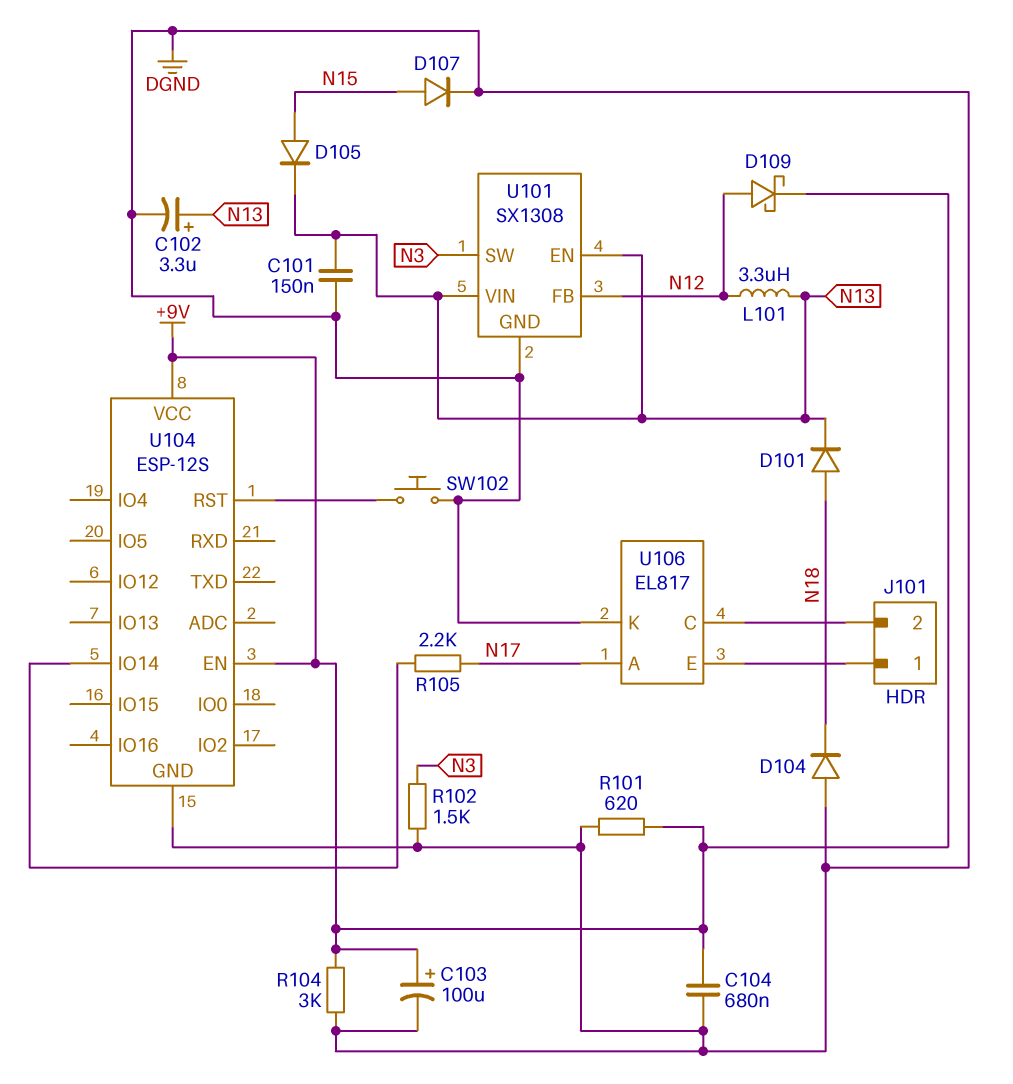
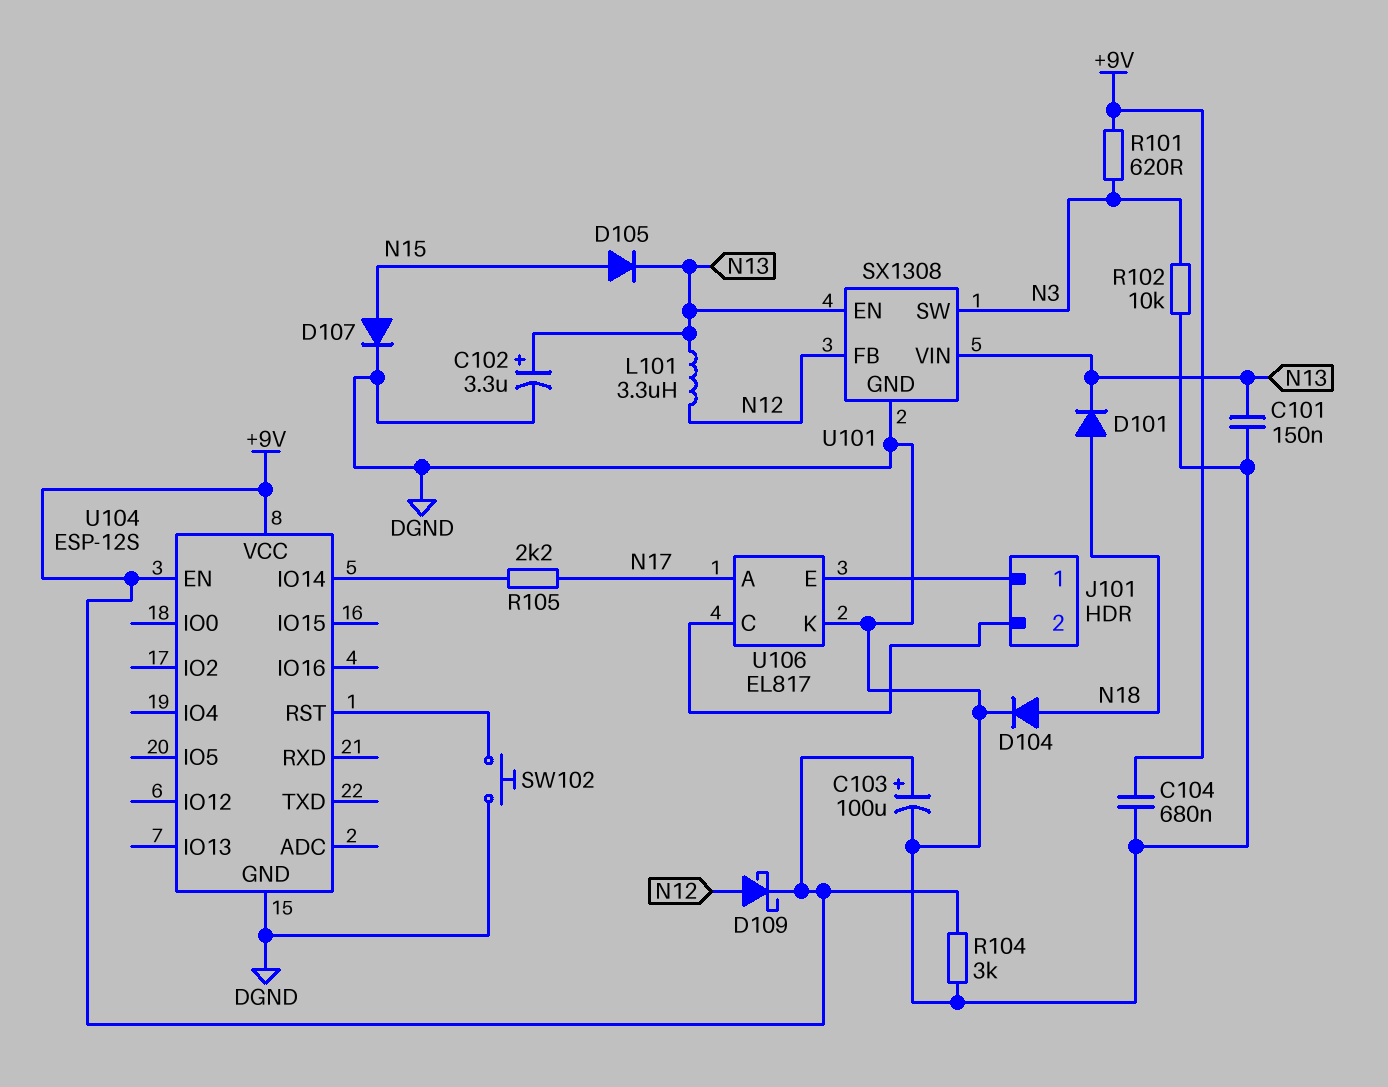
D104: diode (A DGND, K N18) -> diode (A N18, K DGND)
R101: 620 (+9V, DGND) -> 620 (+9V, N3)
R102: 1.5k (DGND, N3) -> 10k (DGND, N3)

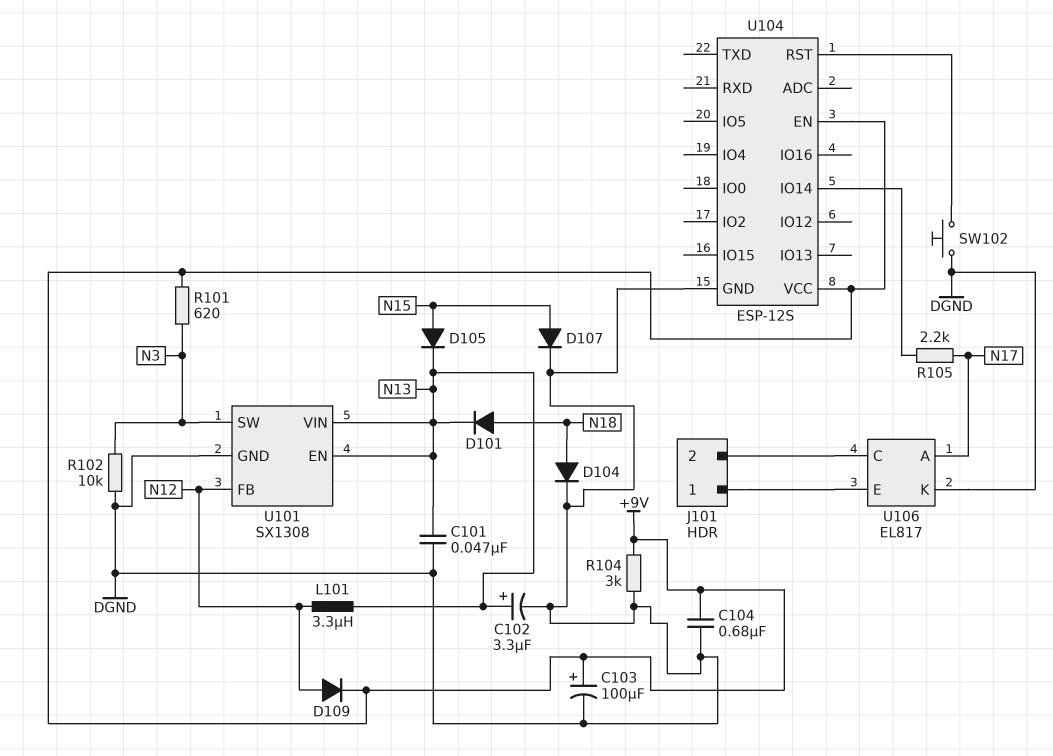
C101: 150nF (DGND, N13) -> 47nF (DGND, N13)
D109: schottky (A N12, K +9V) -> diode (A N12, K +9V)

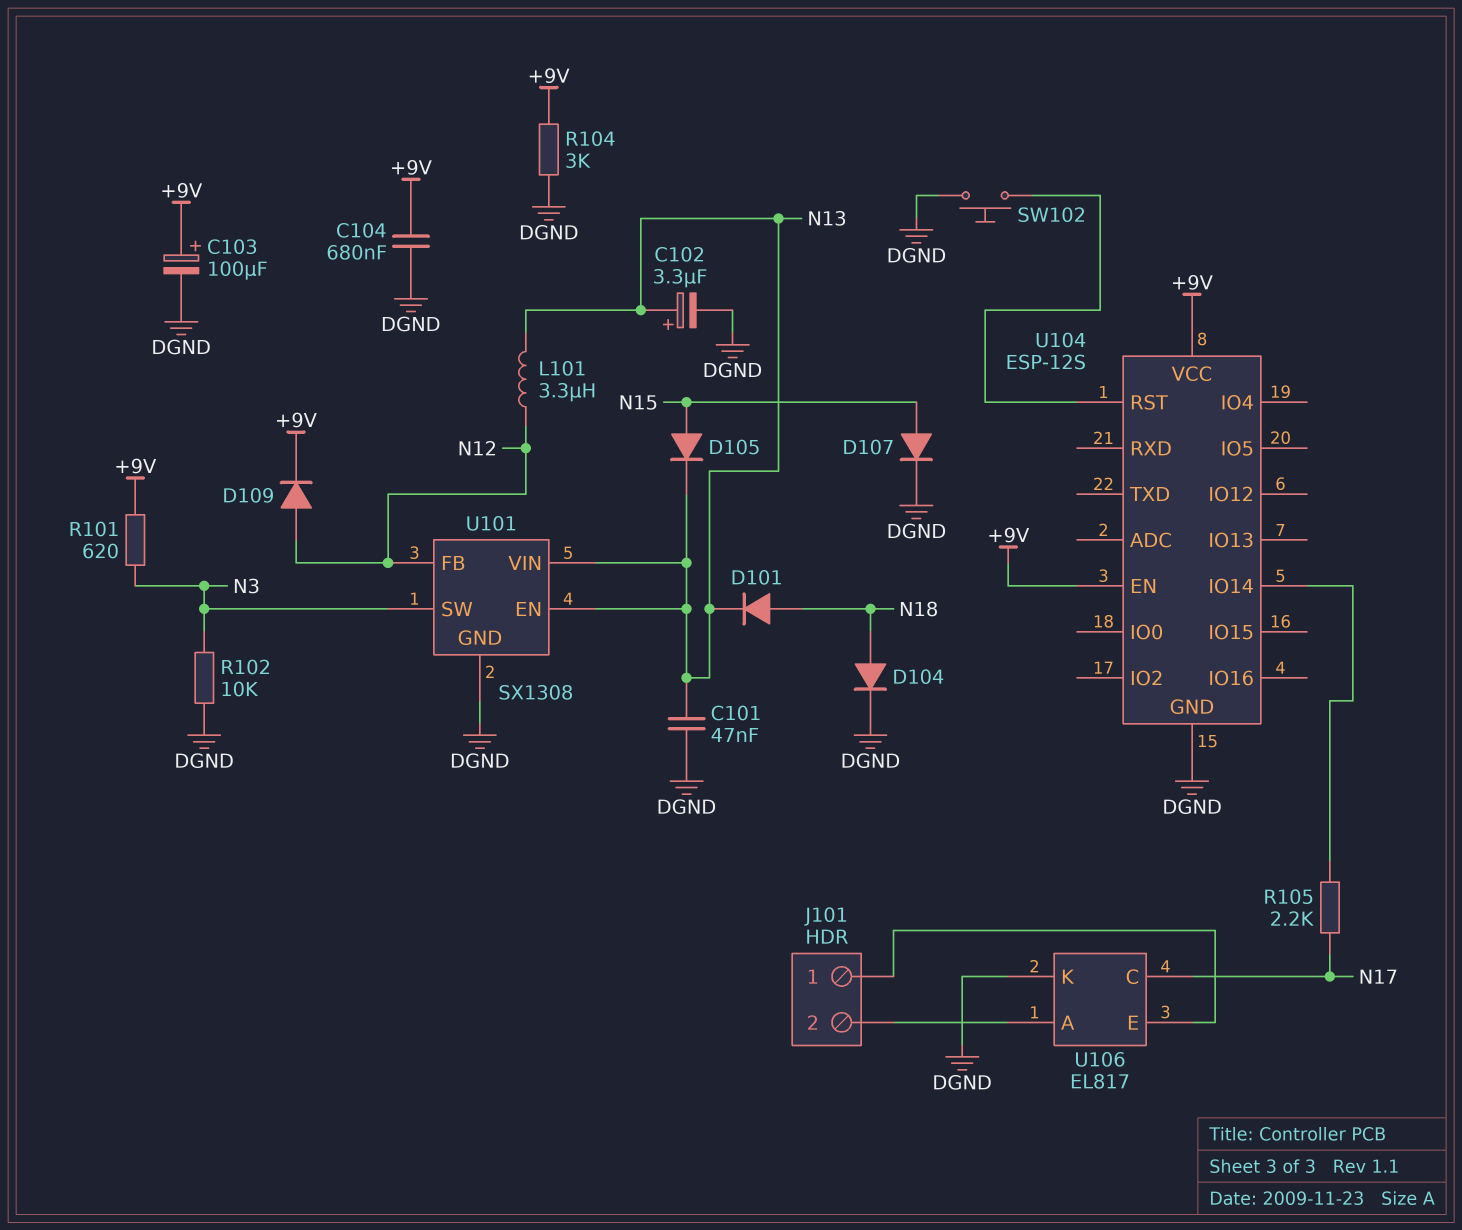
U106 pin A: N17 -> J101/2
U106 pin C: J101/2 -> N17

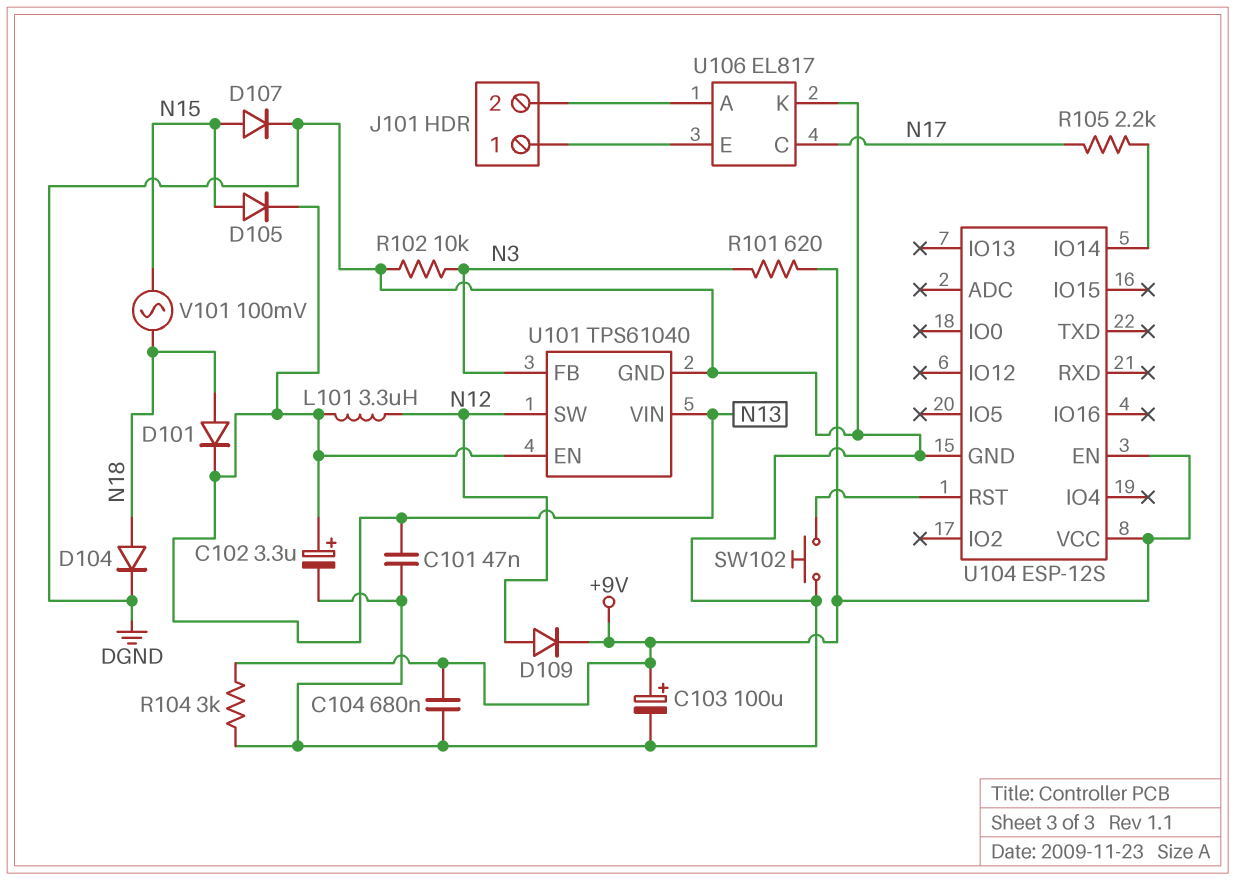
U101: SX1308 -> TPS61040
U101 pin FB: N12 -> N3
U101 pin SW: N3 -> N12
V101: none -> AC 100mV (N15, N18)

